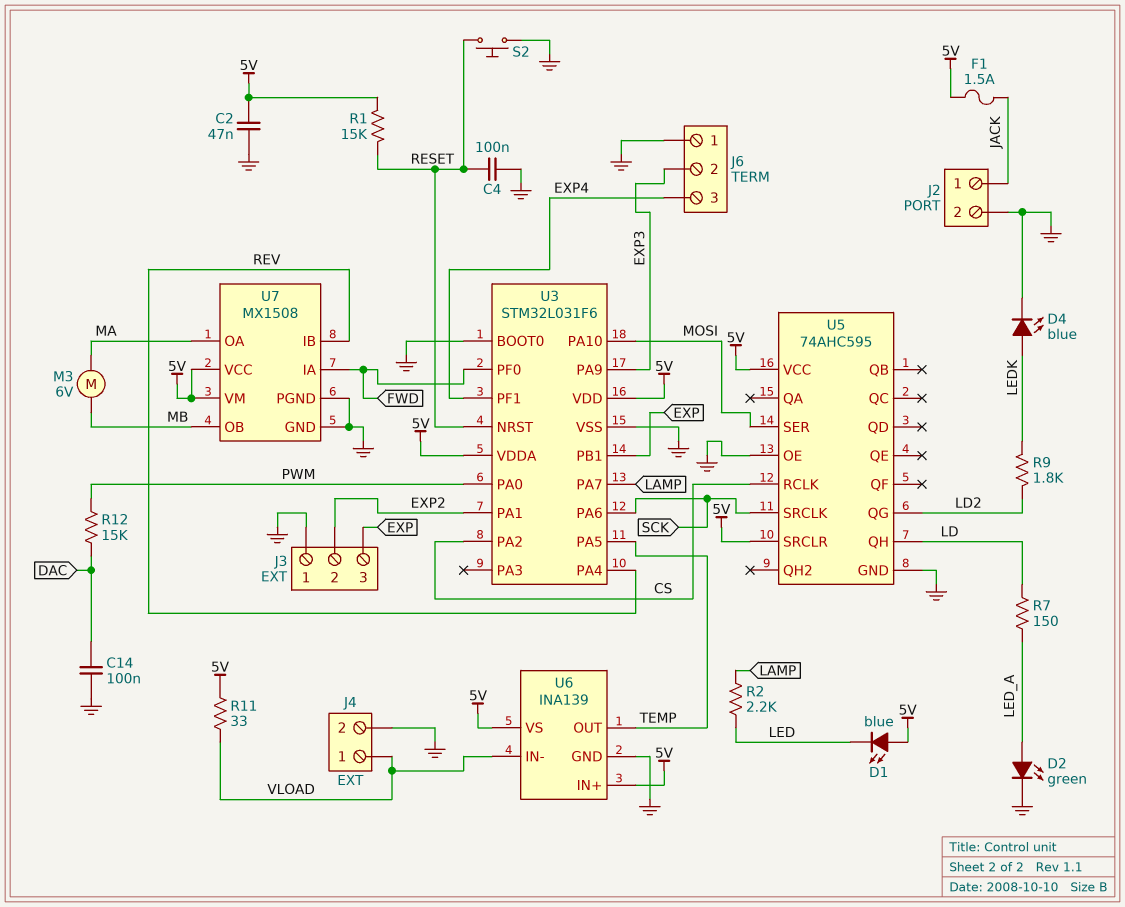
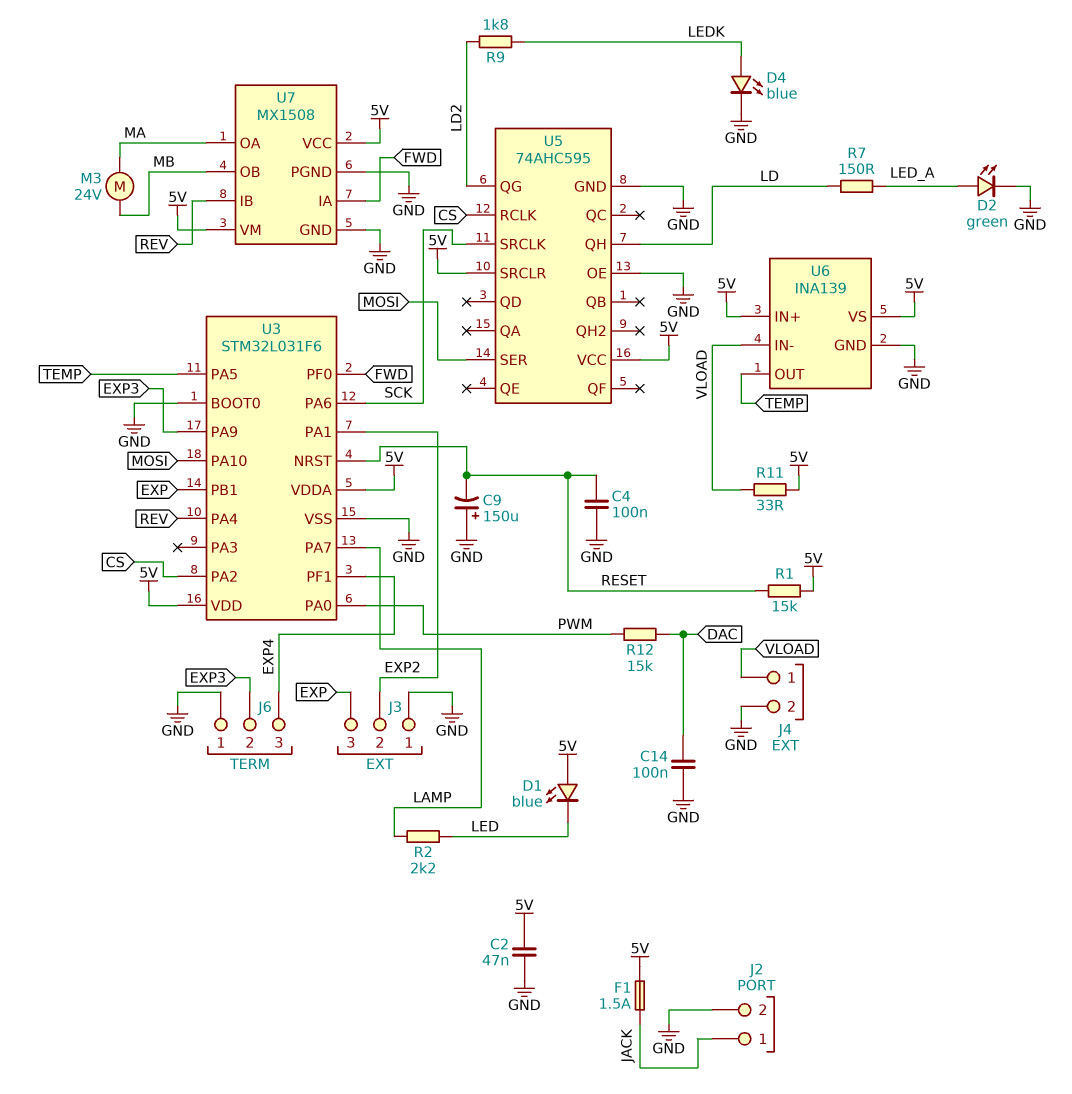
C9: none -> 150uF (plus GND, minus RESET)
M3: motor 6V (MA, MB) -> motor 24V (MA, MB)
S2: button (GND, RESET) -> none

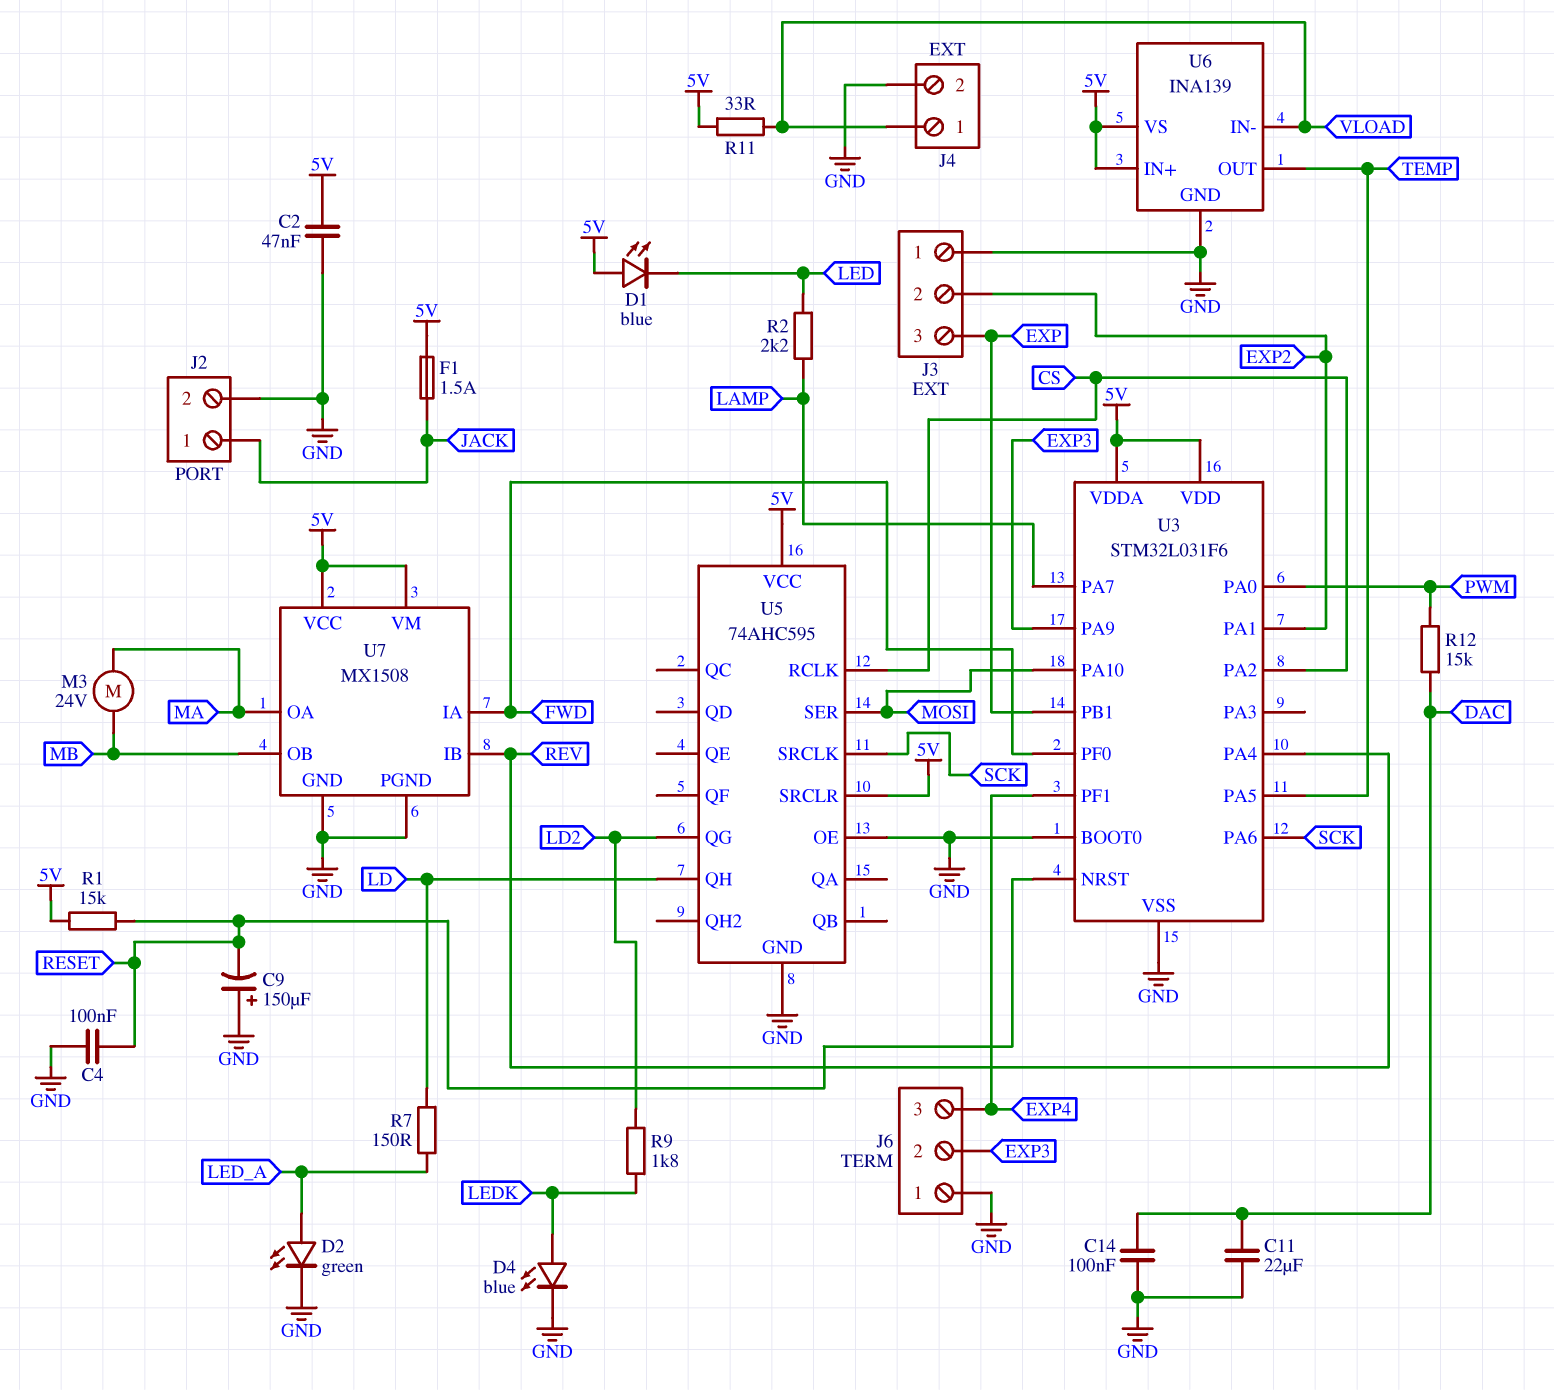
C11: none -> 22uF (DAC, GND)

